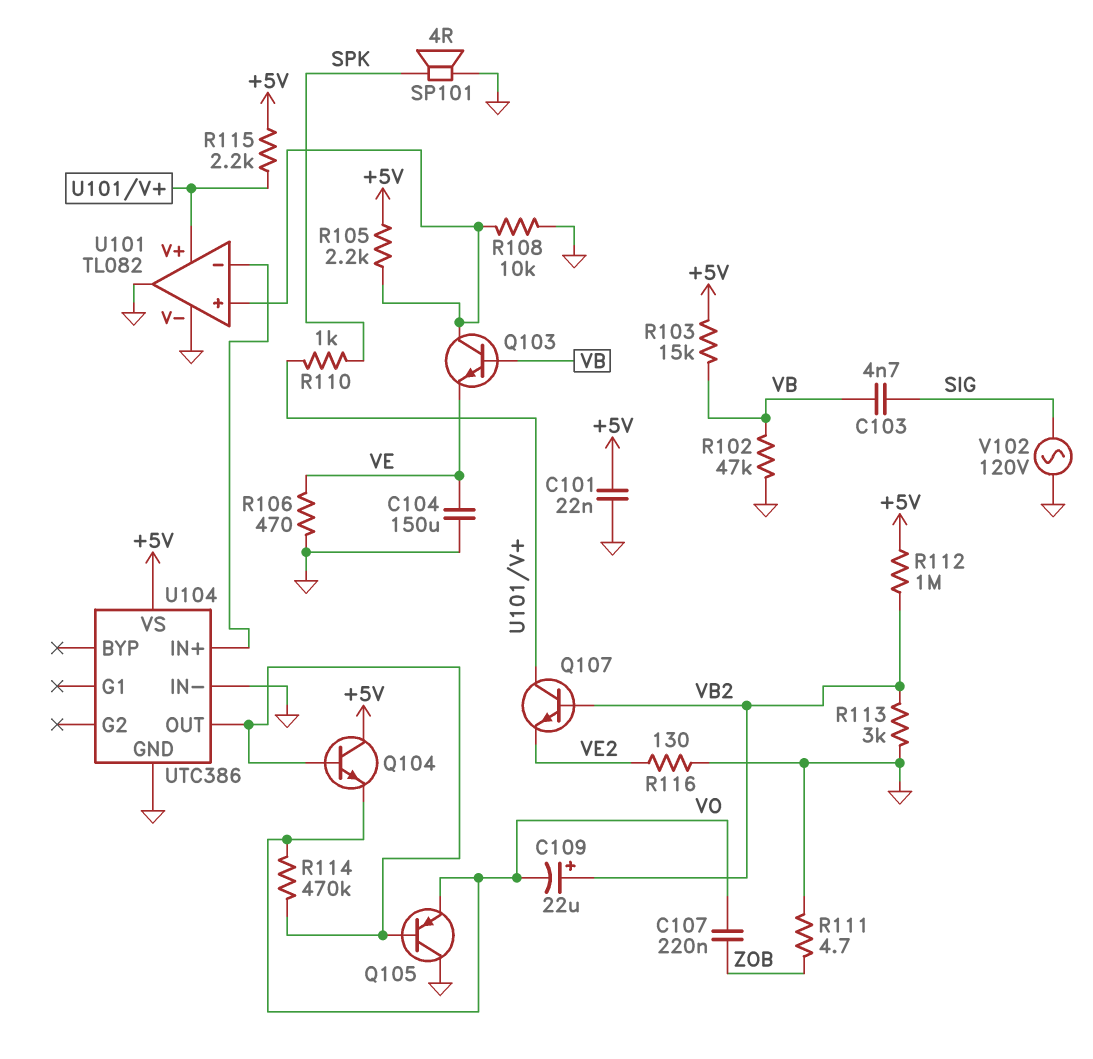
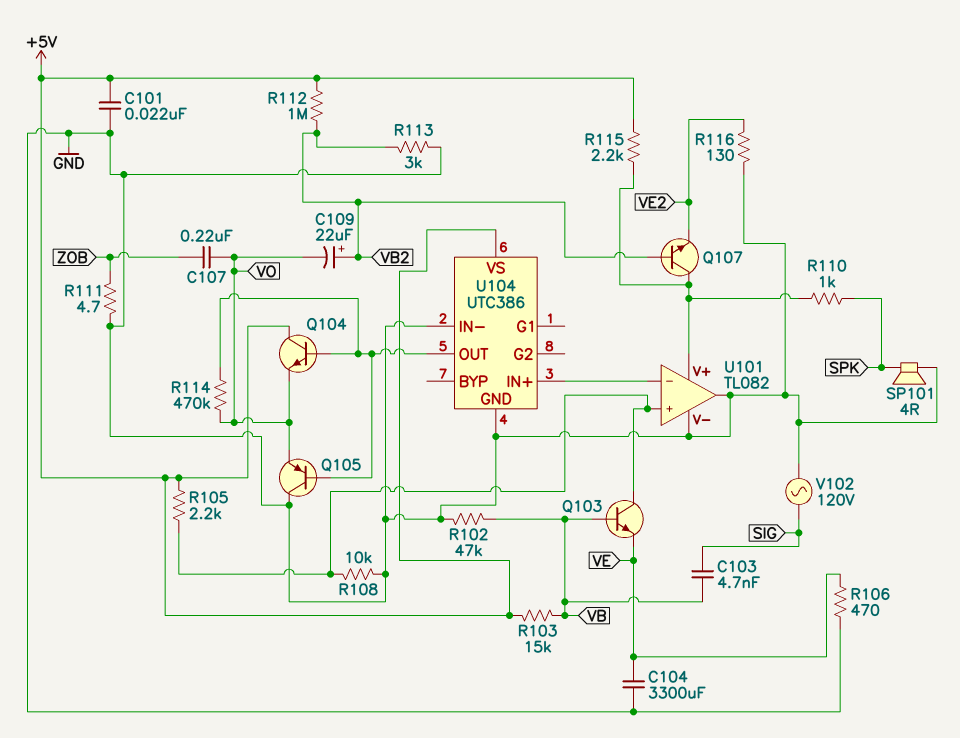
C104: 150uF (GND, VE) -> 3300uF (GND, VE)

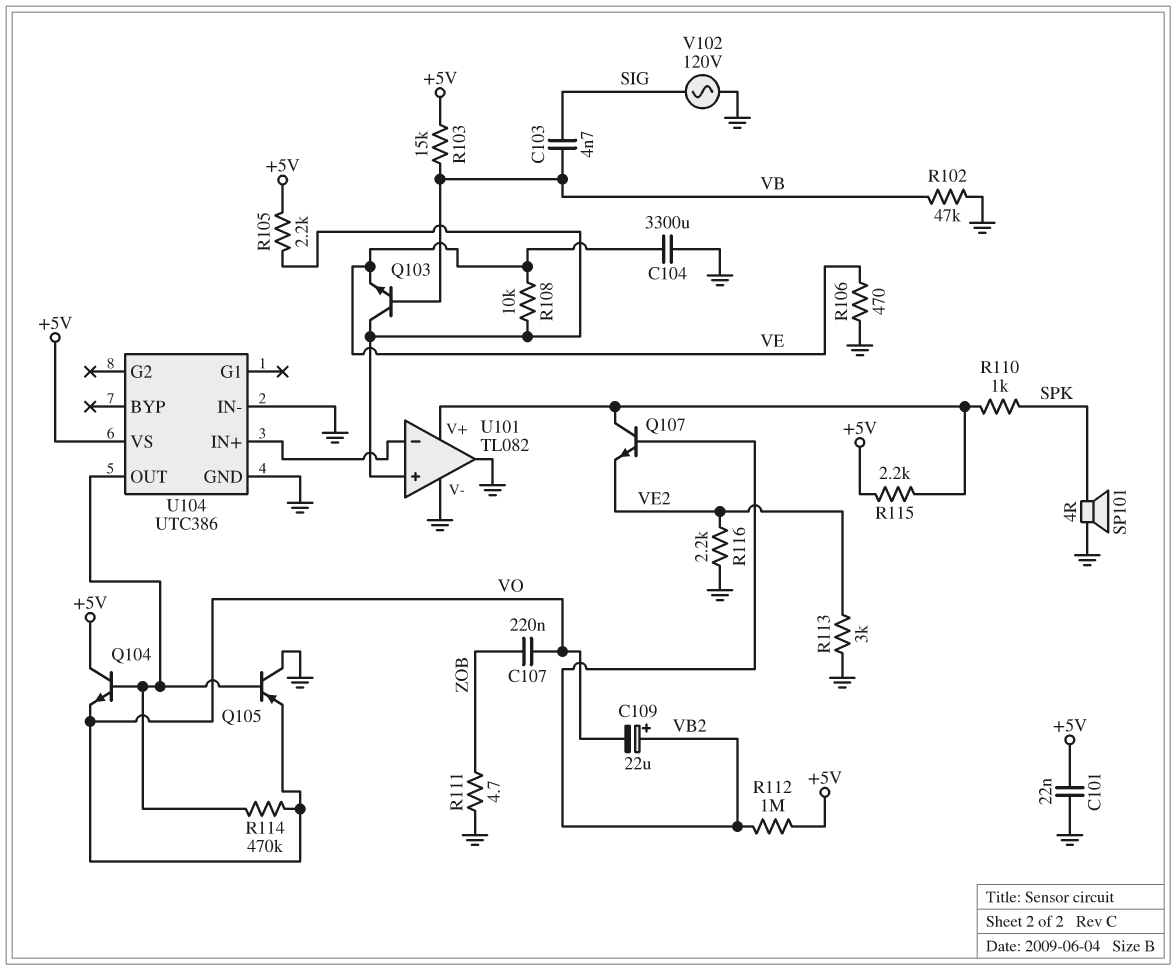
R108: 10k (GND, U101/in+) -> 10k (U101/in+, VE)
R113: 3k (GND, VB2) -> 3k (GND, VE2)
R116: 130 (GND, VE2) -> 2.2k (GND, VE2)

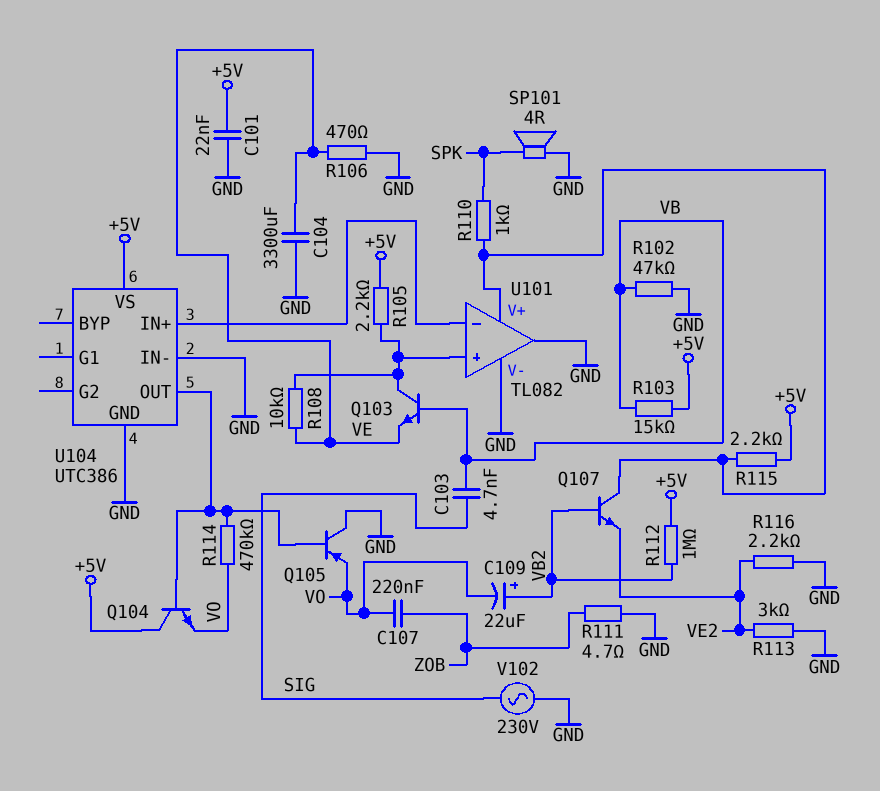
V102: AC 120V (GND, SIG) -> AC 230V (GND, SIG)

